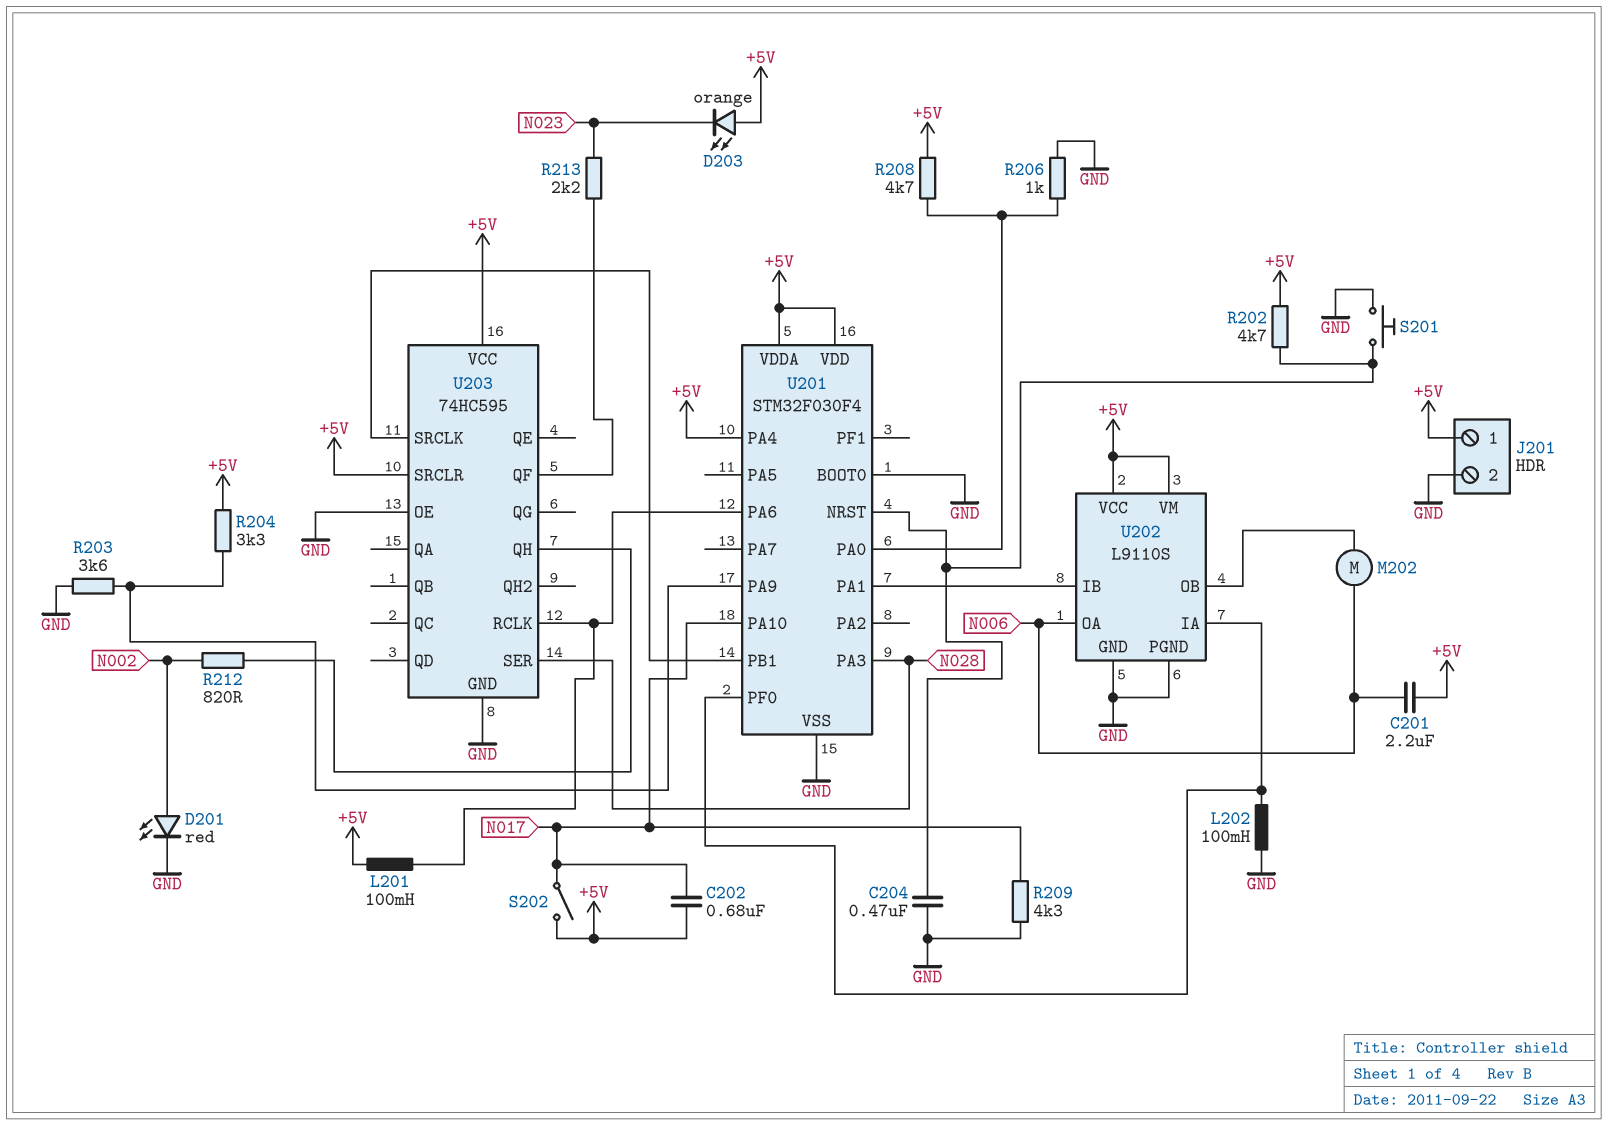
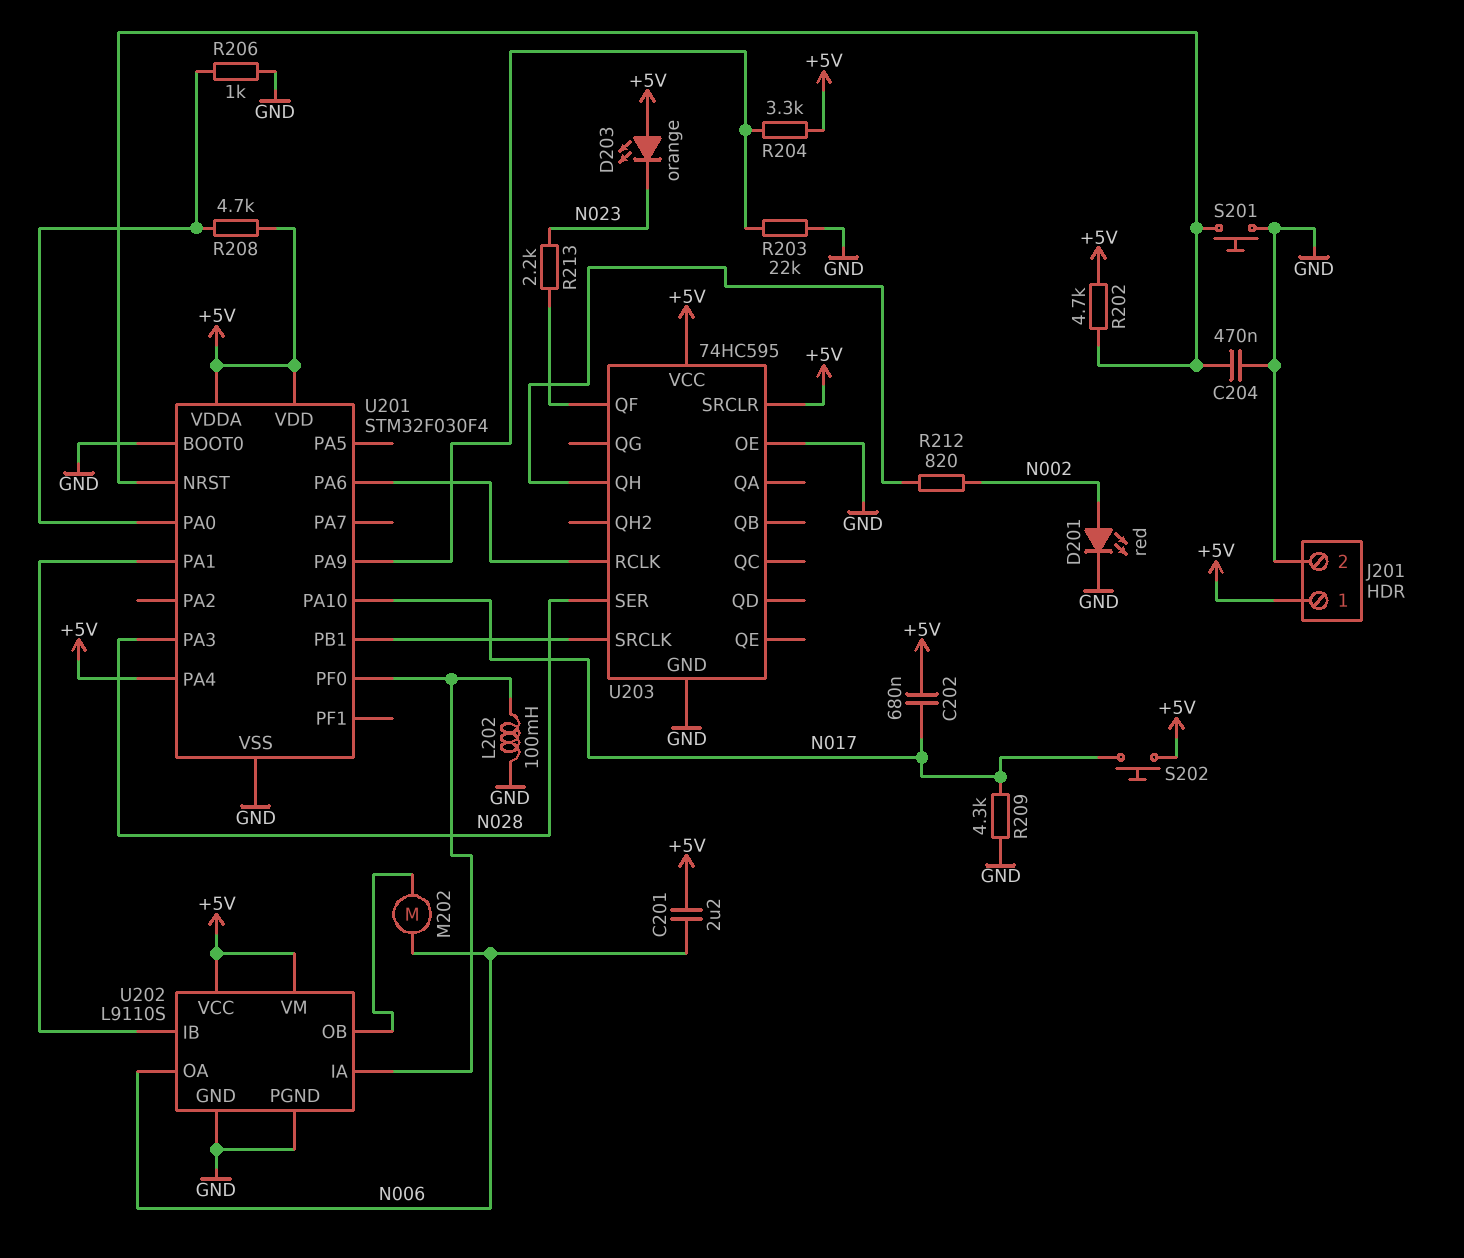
L201: 100mH (+5V, U201/PA6) -> none
R203: 3.6k (GND, U201/PA9) -> 22k (GND, U201/PA9)
S202: switch (+5V, N017) -> button (+5V, N017)

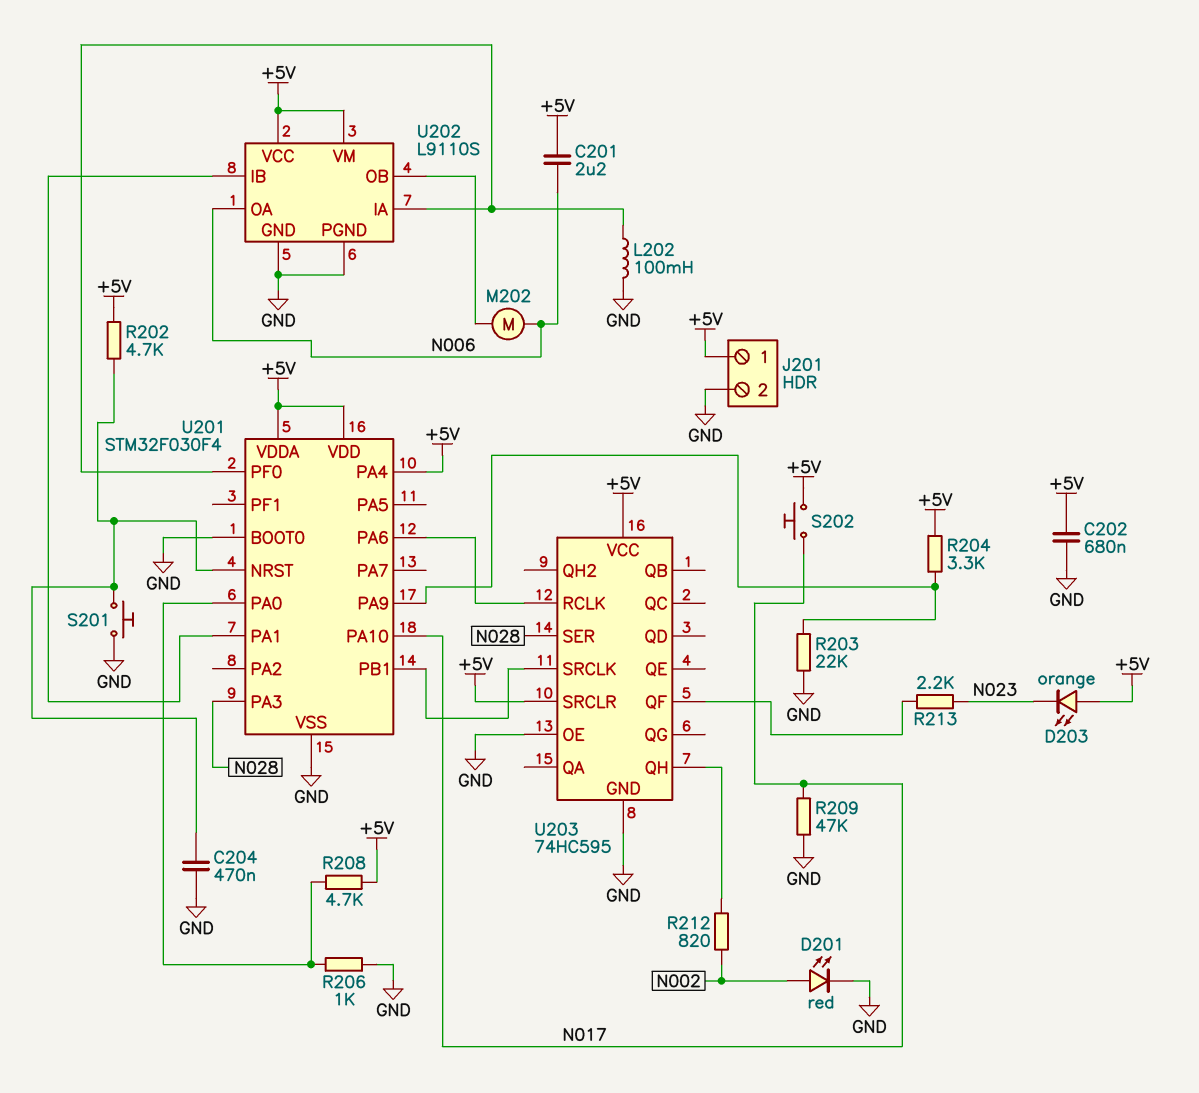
C202: 680nF (+5V, N017) -> 680nF (+5V, GND)
R209: 4.3k (GND, N017) -> 47k (GND, N017)

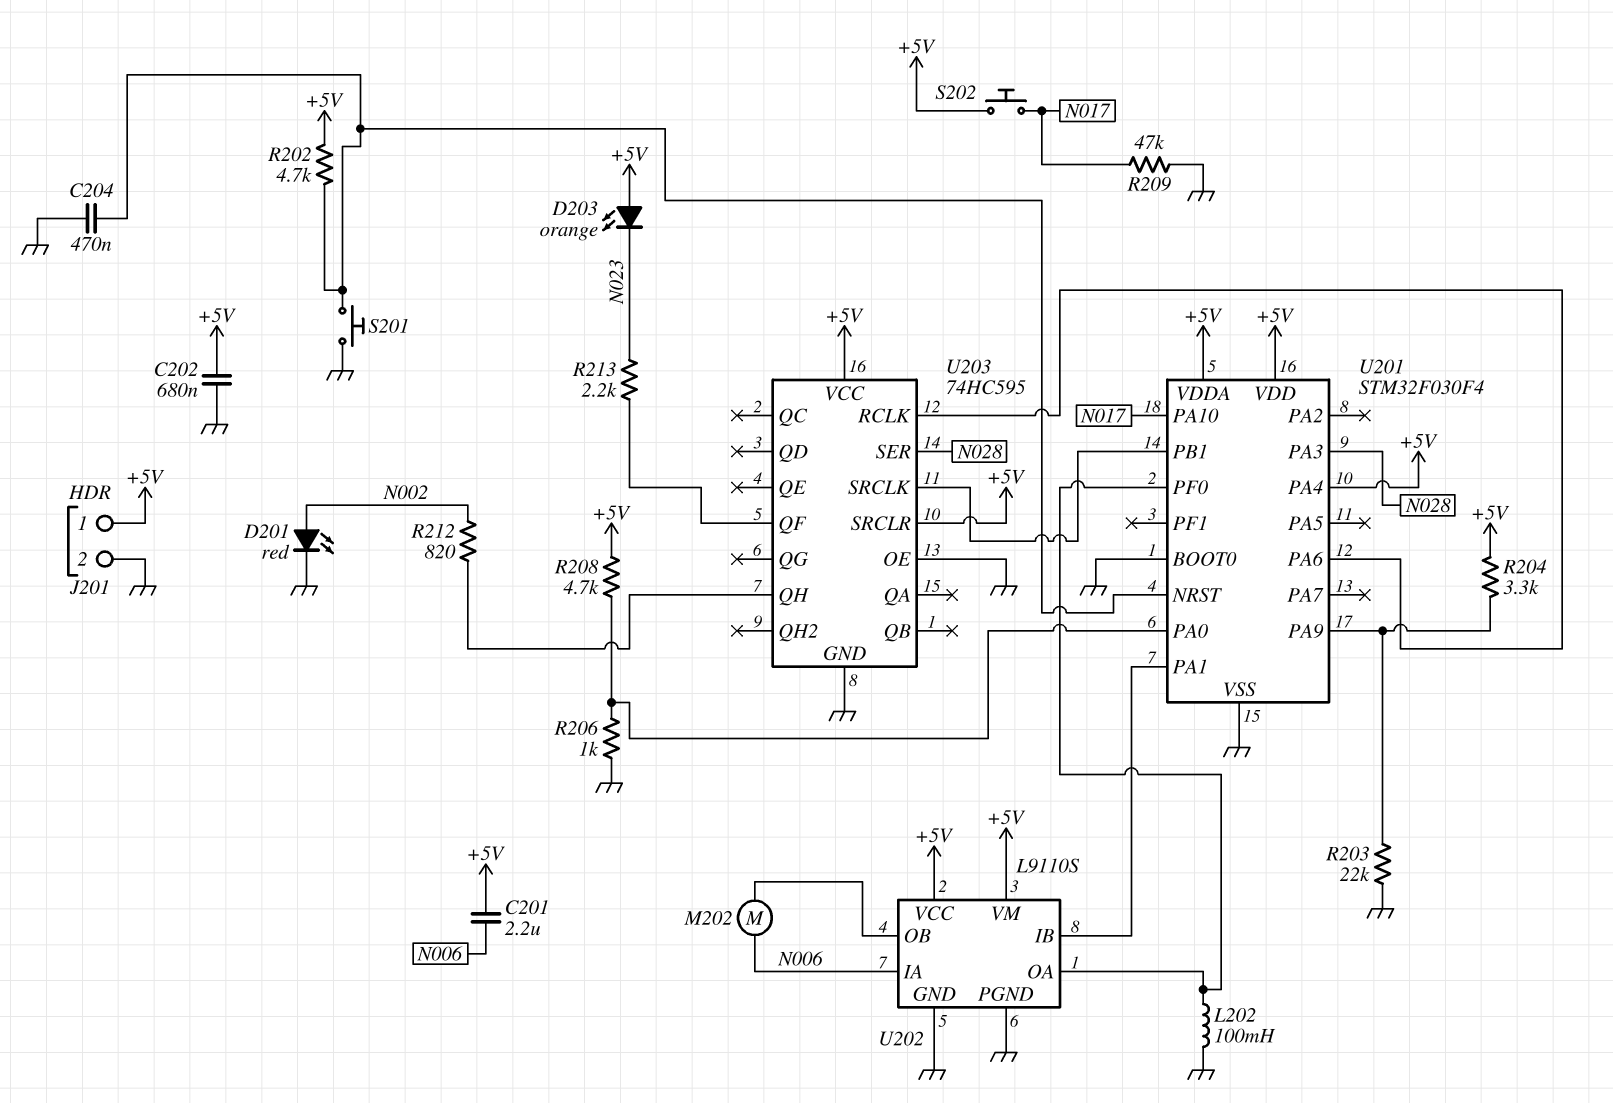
U202 pin IA: U201/PF0 -> N006
U202 pin OA: N006 -> U201/PF0

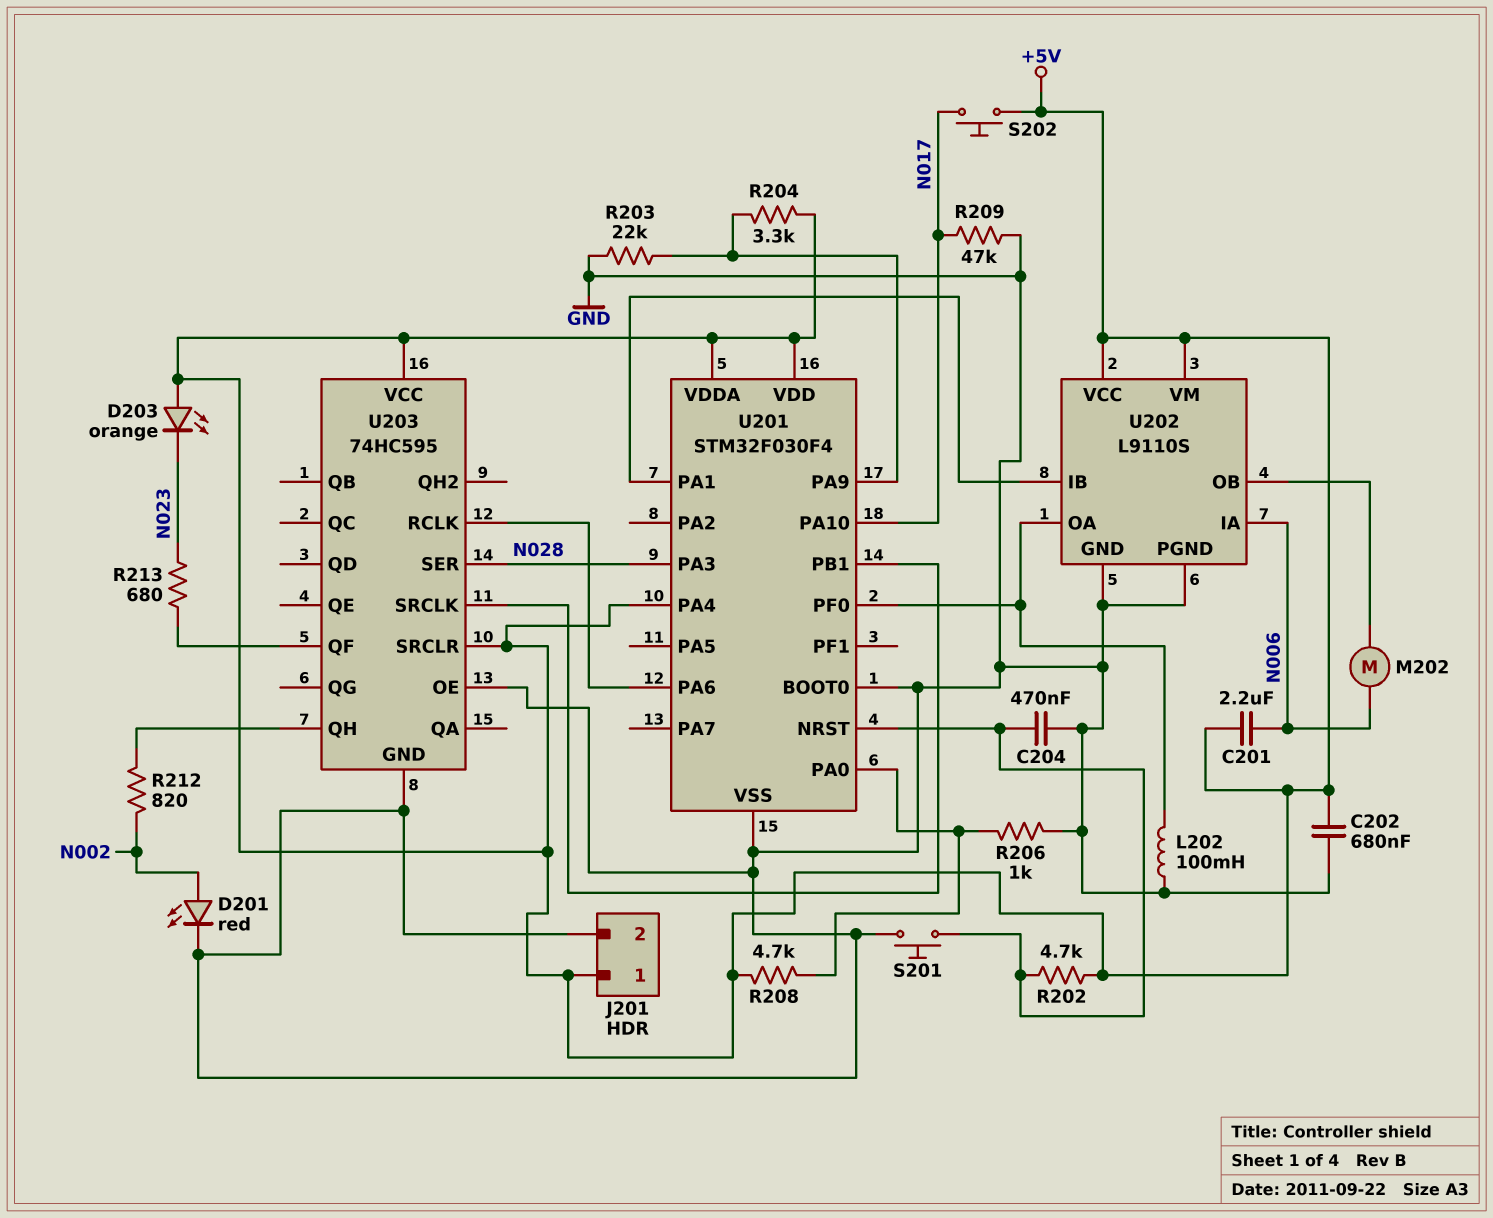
R213: 2.2k (N023, U203/QF) -> 680 (N023, U203/QF)

